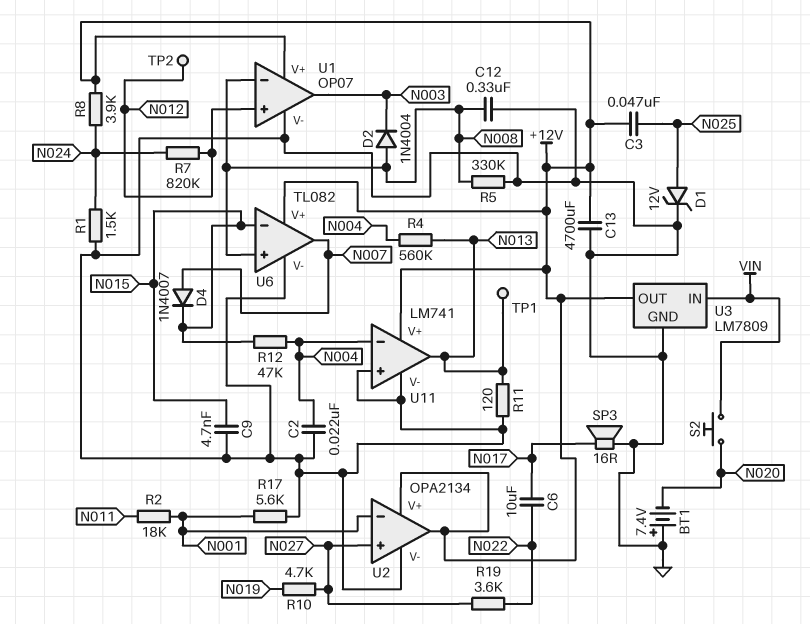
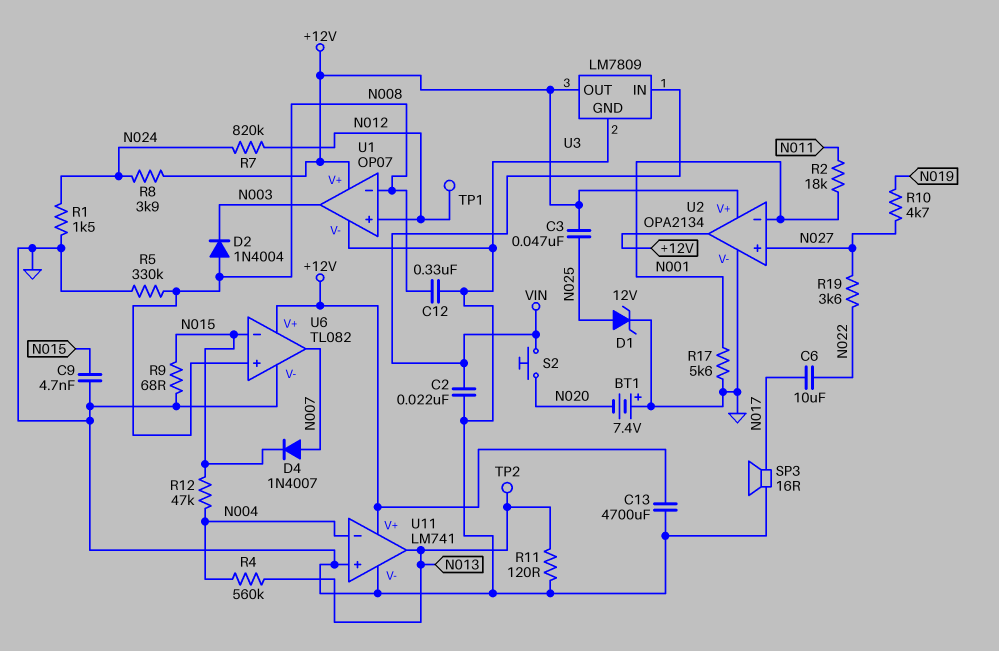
C2: 22nF (GND, N004) -> 22nF (GND, VIN)
R9: none -> 68 (GND, N015)
TP1: test point (N013) -> test point (N012)
TP2: test point (N012) -> test point (N013)

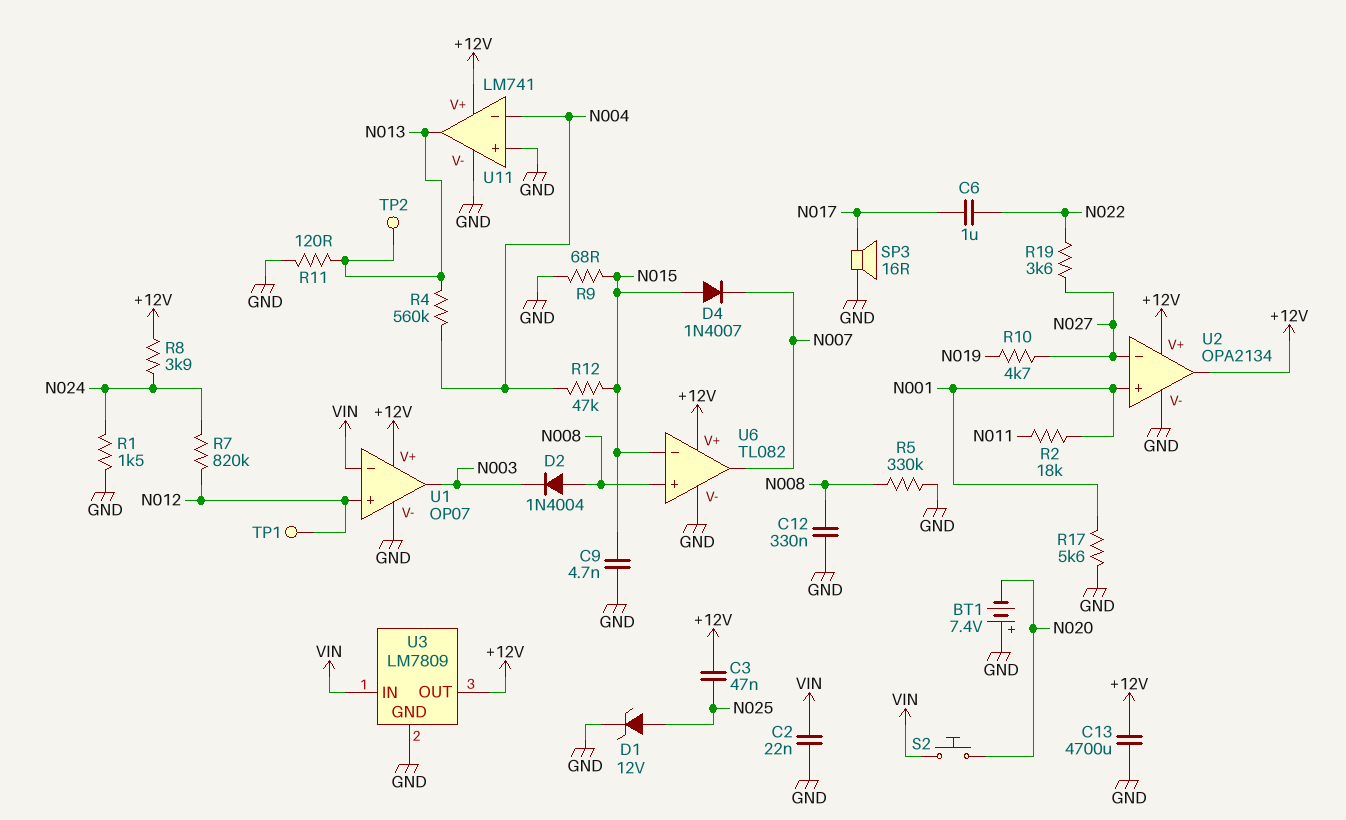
C6: 10uF (N017, N022) -> 1uF (N017, N022)
D4: diode 1N4007 (A N007, K N015) -> diode 1N4007 (A N015, K N007)
U1 pin in-: N008 -> VIN
U2 pin in+: N027 -> N001
U2 pin in-: N001 -> N027

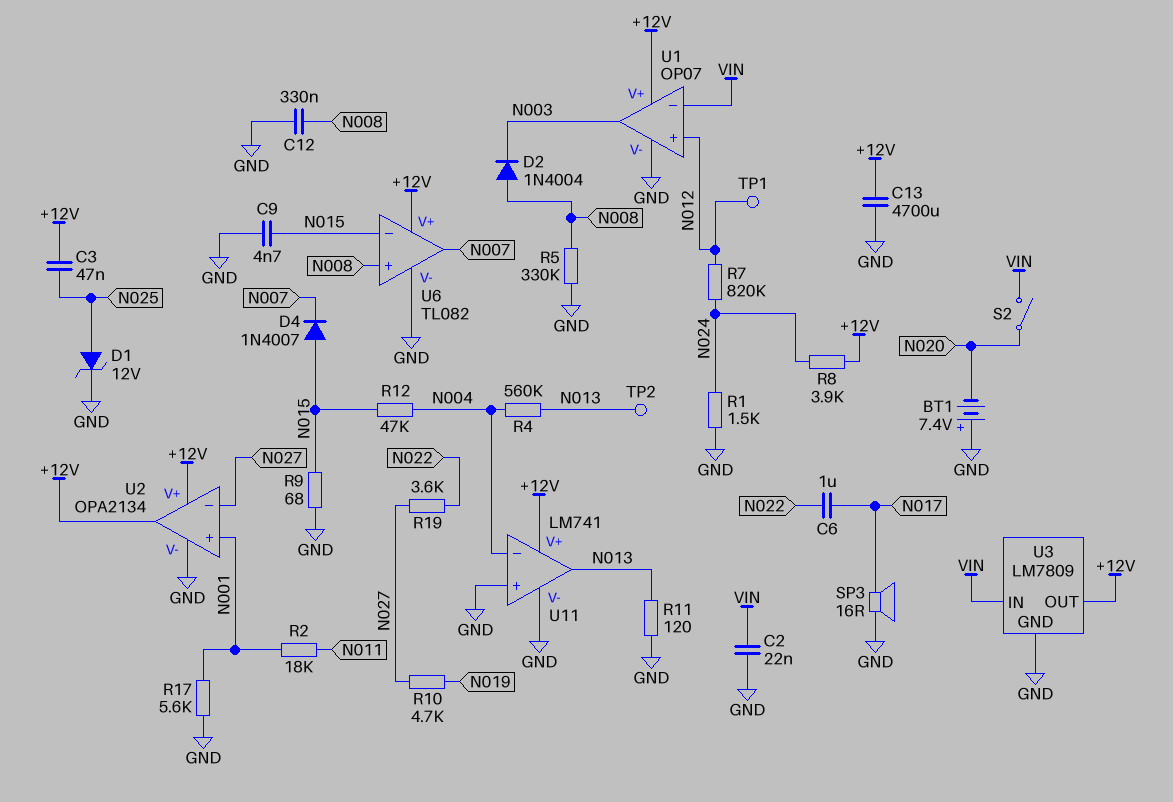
S2: button (N020, VIN) -> switch (N020, VIN)

